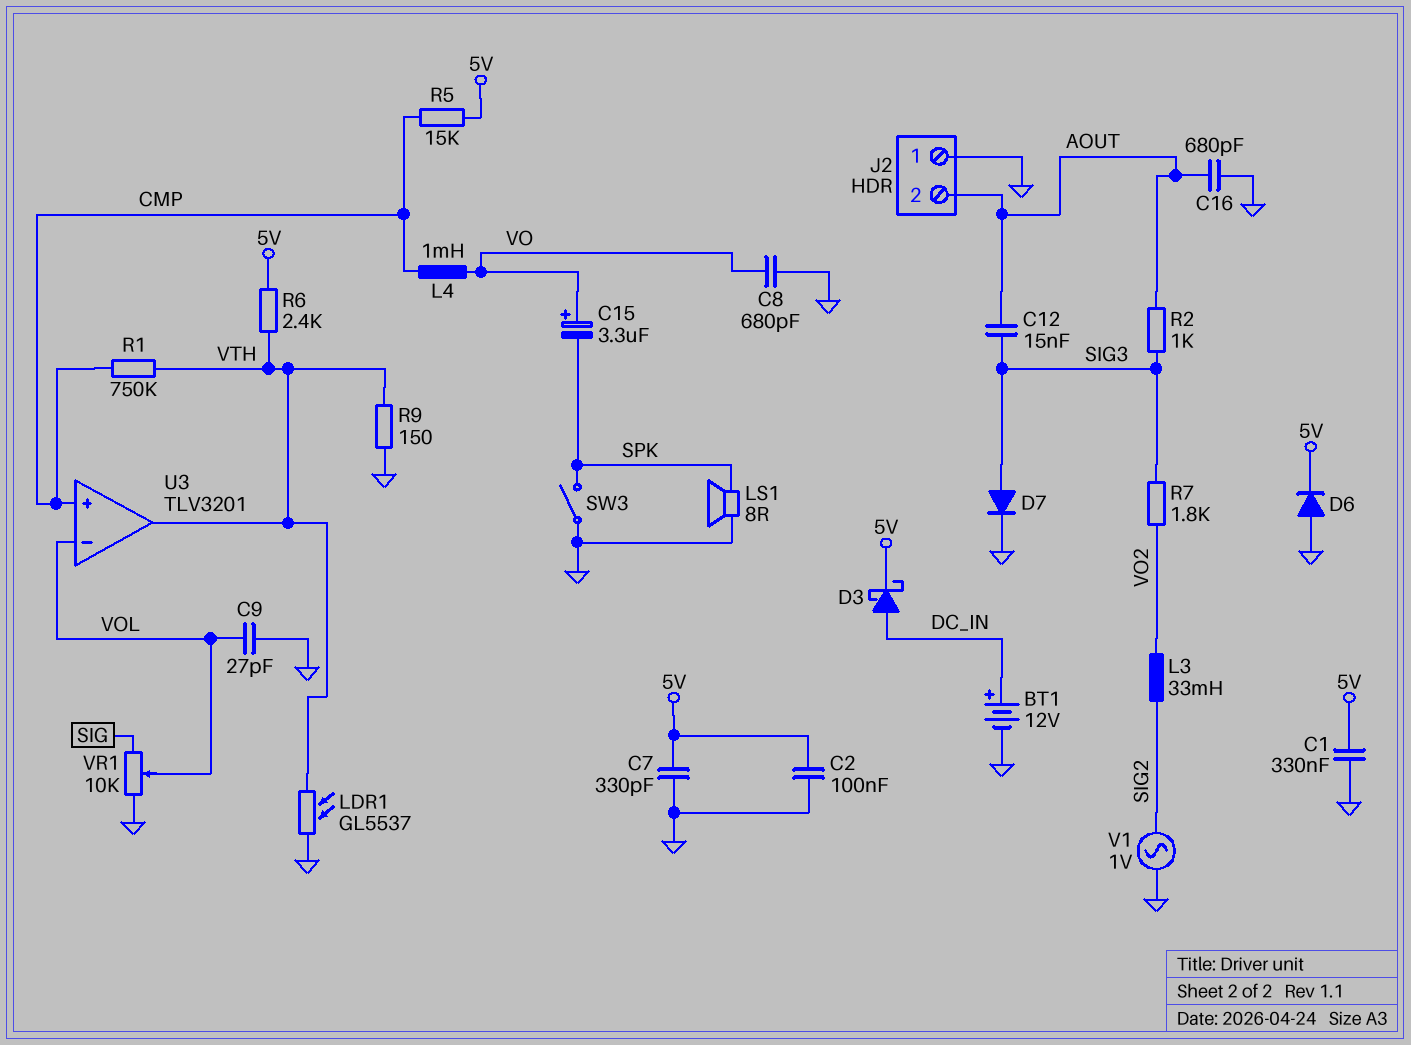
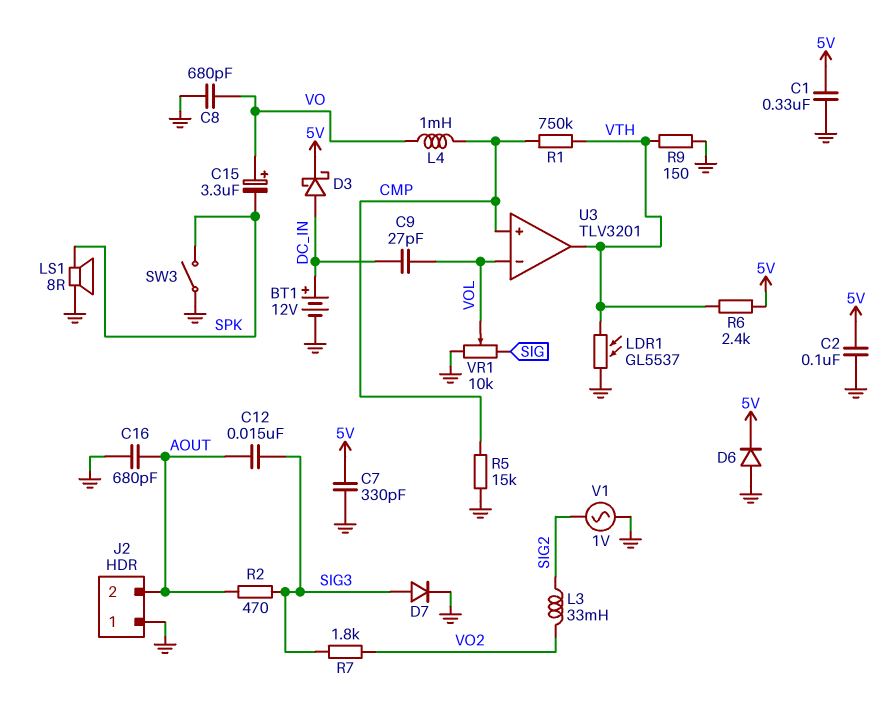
C9: 27pF (GND, VOL) -> 27pF (DC_IN, VOL)
R2: 1k (AOUT, SIG3) -> 470 (AOUT, SIG3)
R5: 15k (5V, CMP) -> 15k (CMP, GND)

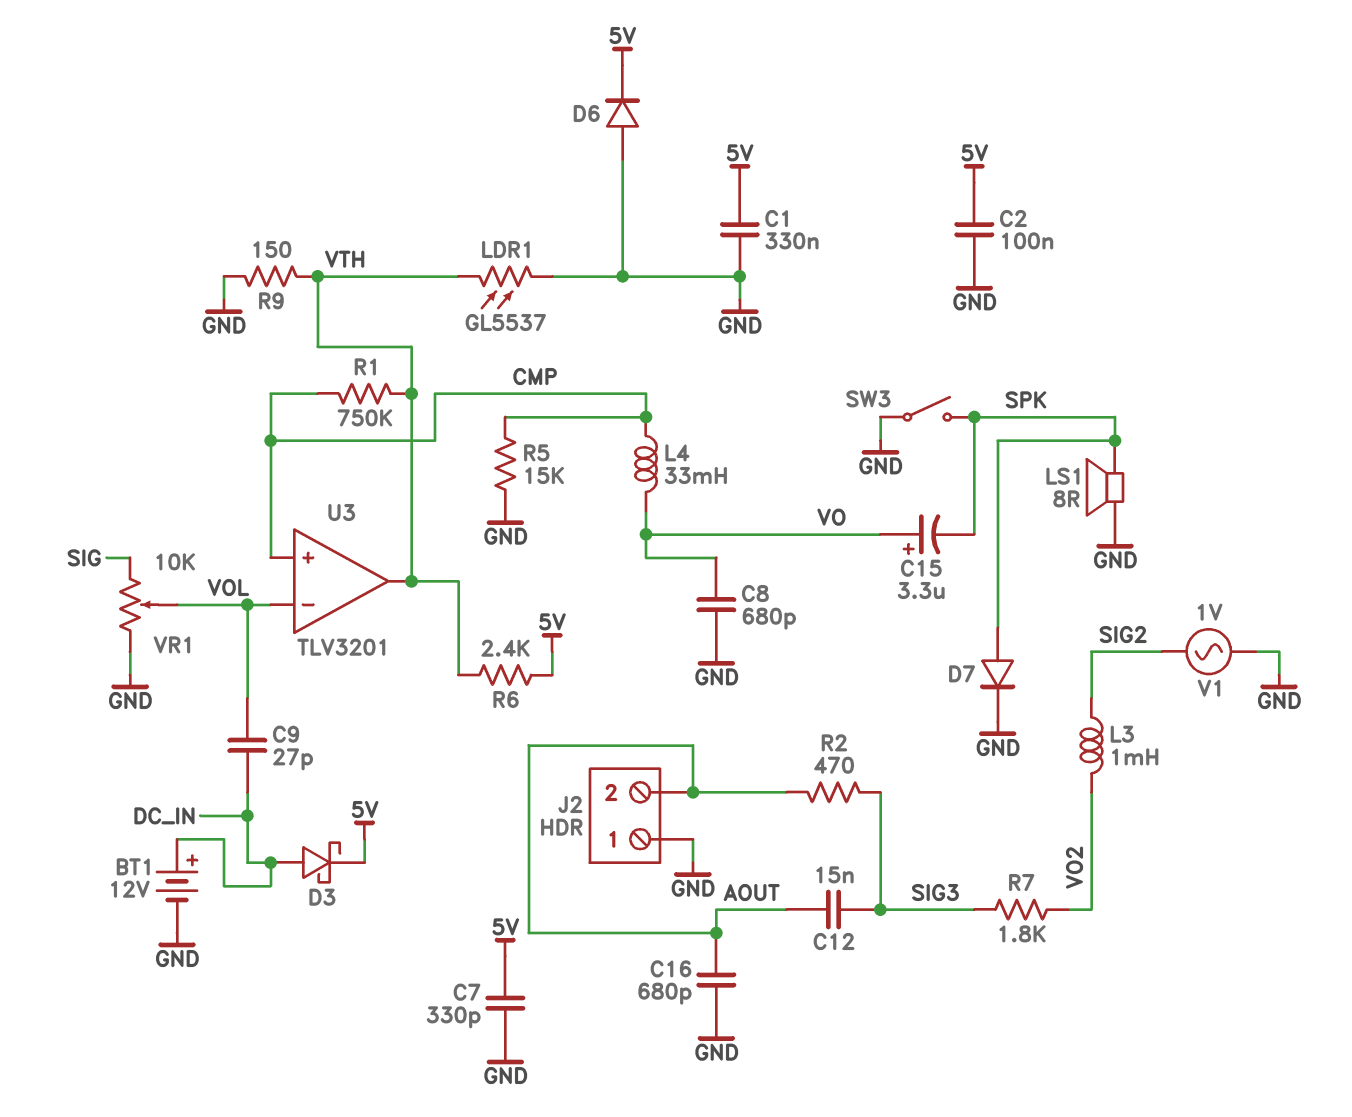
D7: diode (A SIG3, K GND) -> diode (A SPK, K GND)
L3: 33mH (SIG2, VO2) -> 1mH (SIG2, VO2)
L4: 1mH (CMP, VO) -> 33mH (CMP, VO)

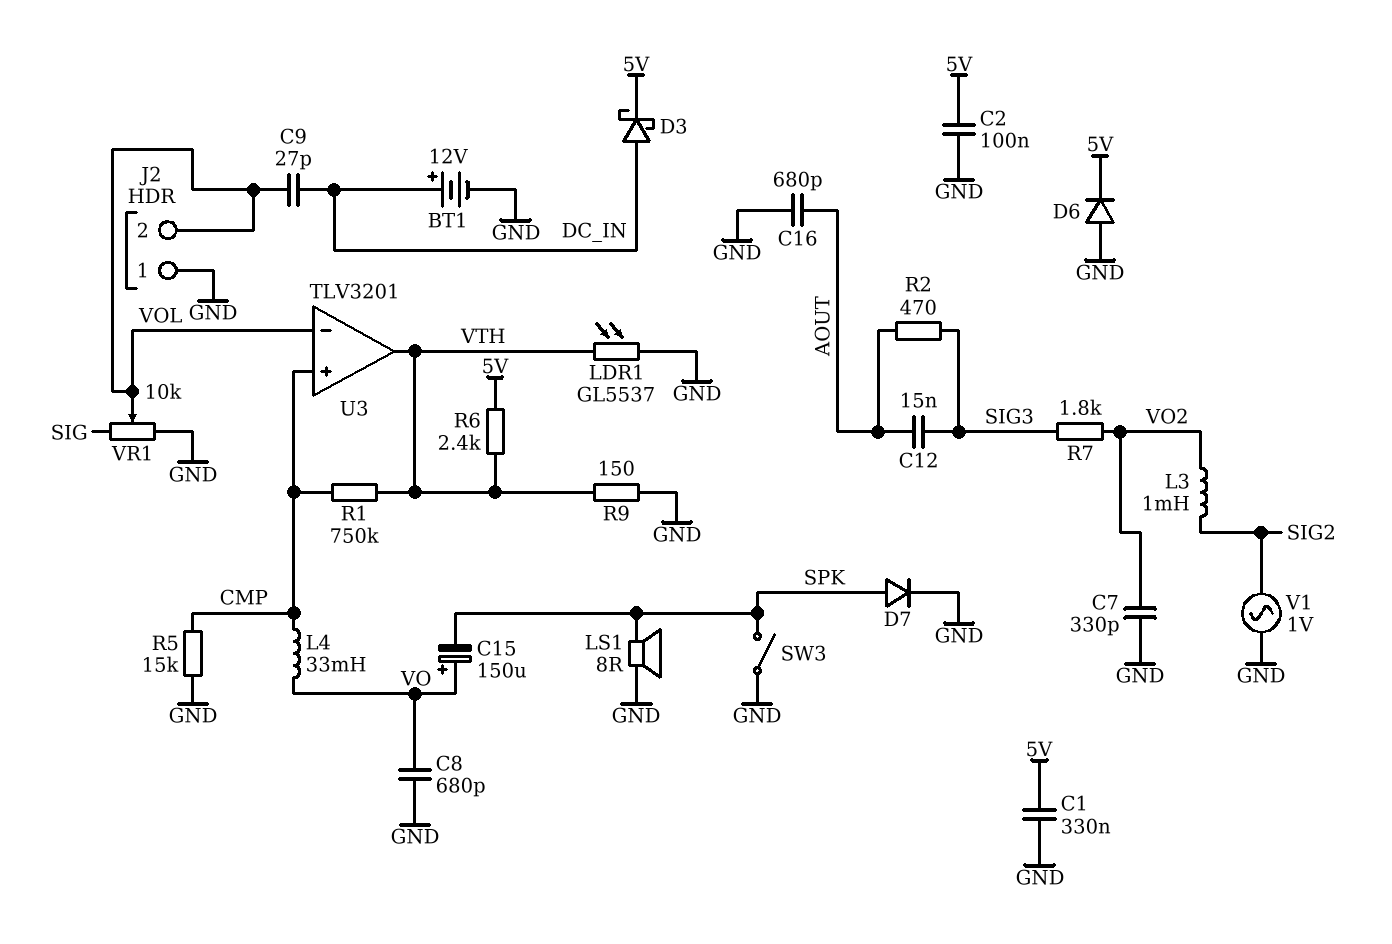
C7: 330pF (5V, GND) -> 330pF (GND, VO2)
C15: 3.3uF (plus VO, minus SPK) -> 150uF (plus VO, minus SPK)
J2 pin 2: AOUT -> VOL

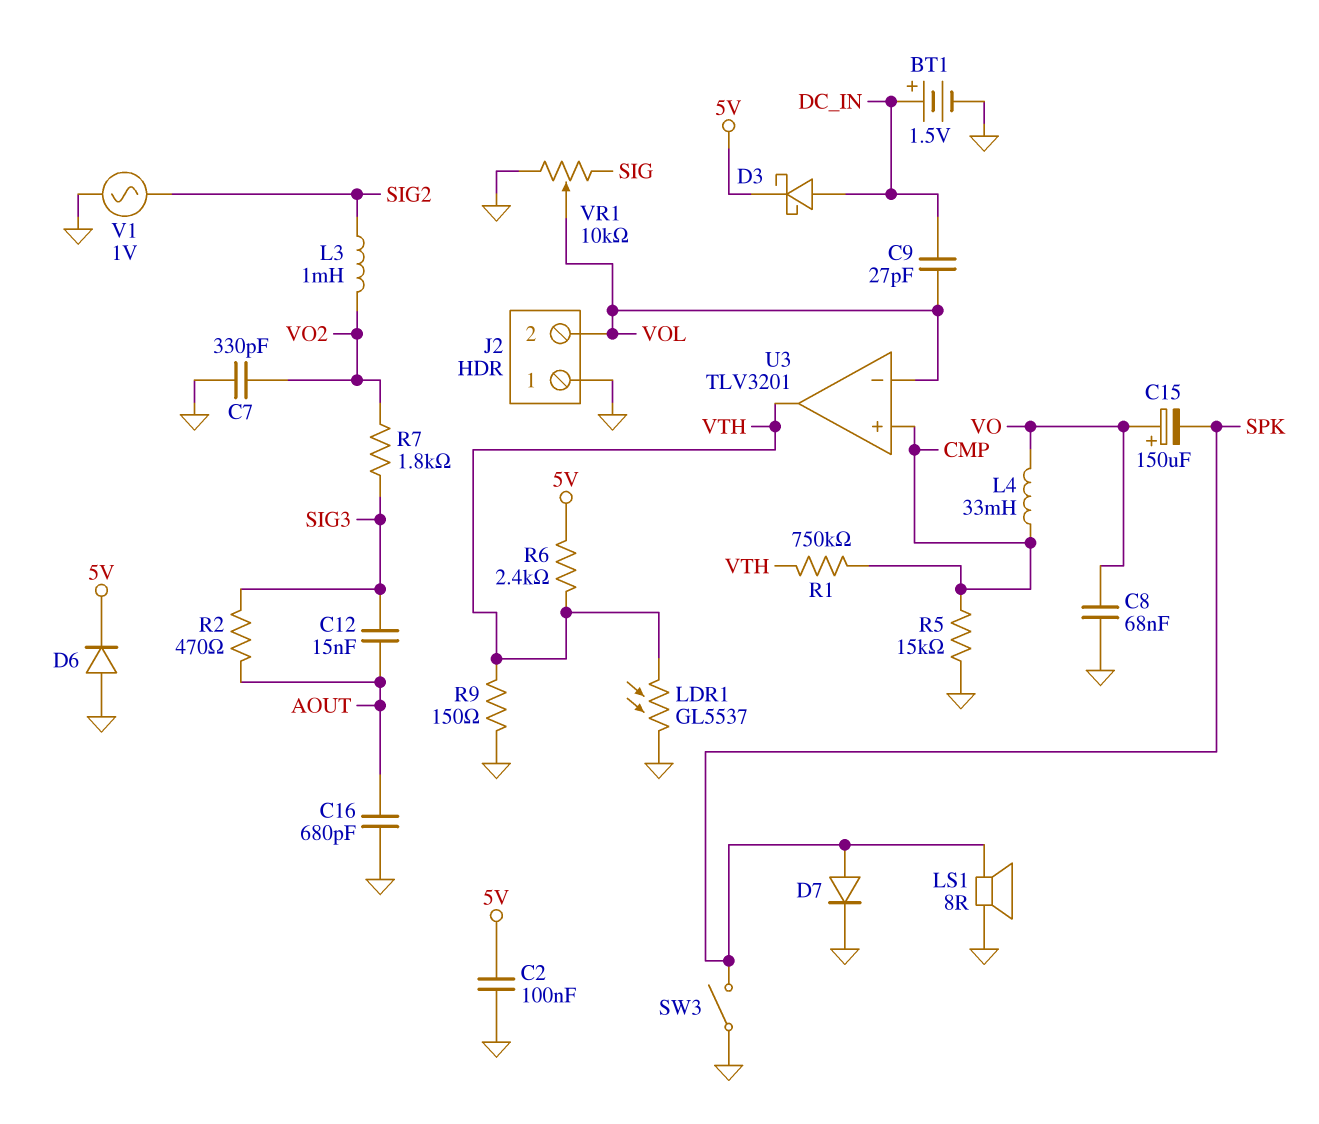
BT1: 12V (plus DC_IN, minus GND) -> 1.5V (plus DC_IN, minus GND)
C1: 330nF (5V, GND) -> none
C8: 680pF (GND, VO) -> 68nF (GND, VO)

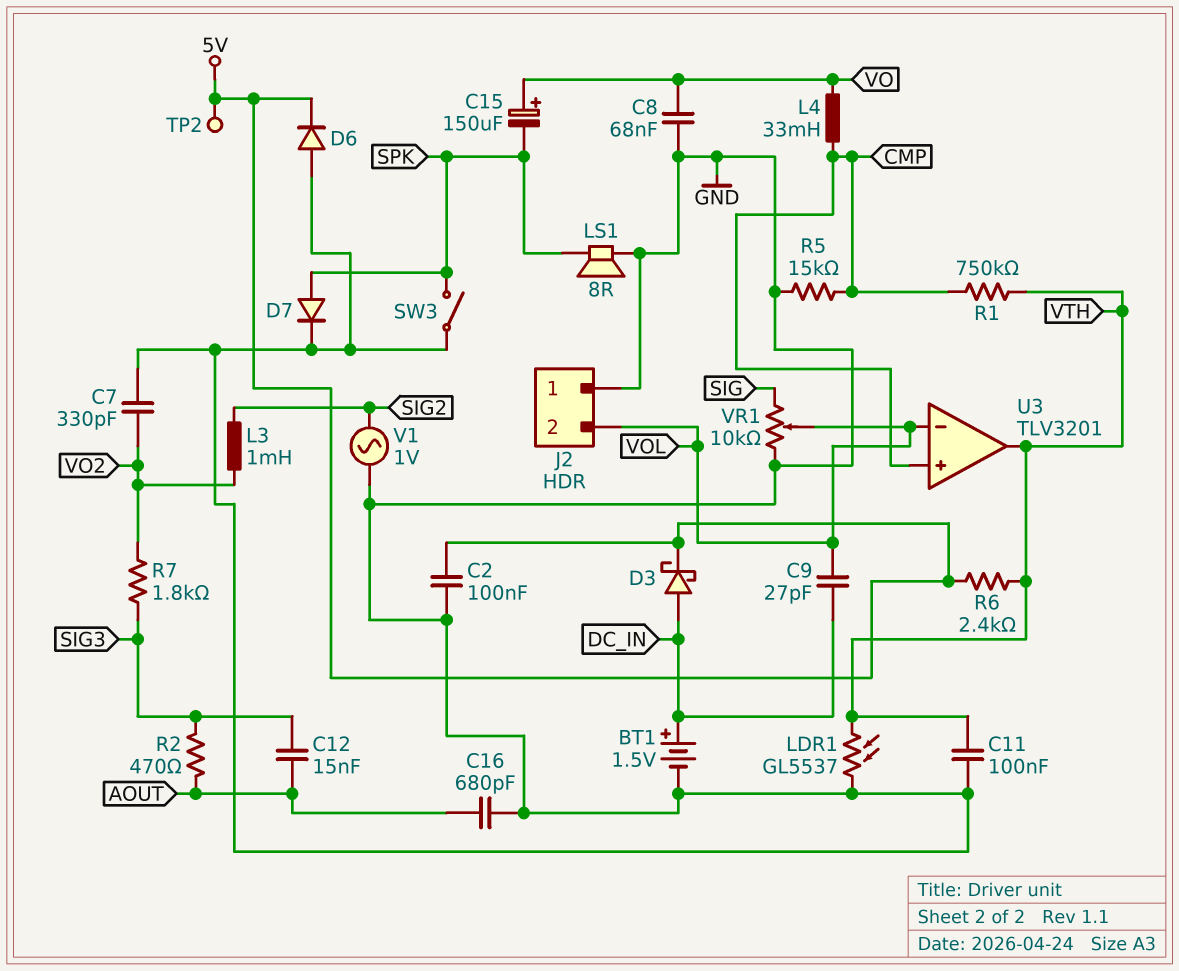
C11: none -> 100nF (GND, VTH)
R9: 150 (GND, VTH) -> none
TP2: none -> test point (5V)

